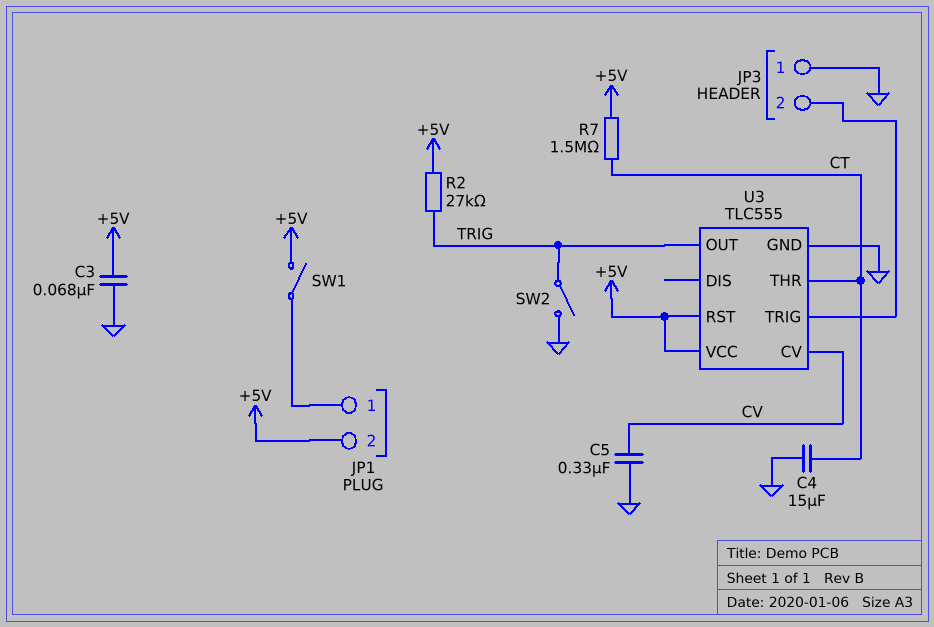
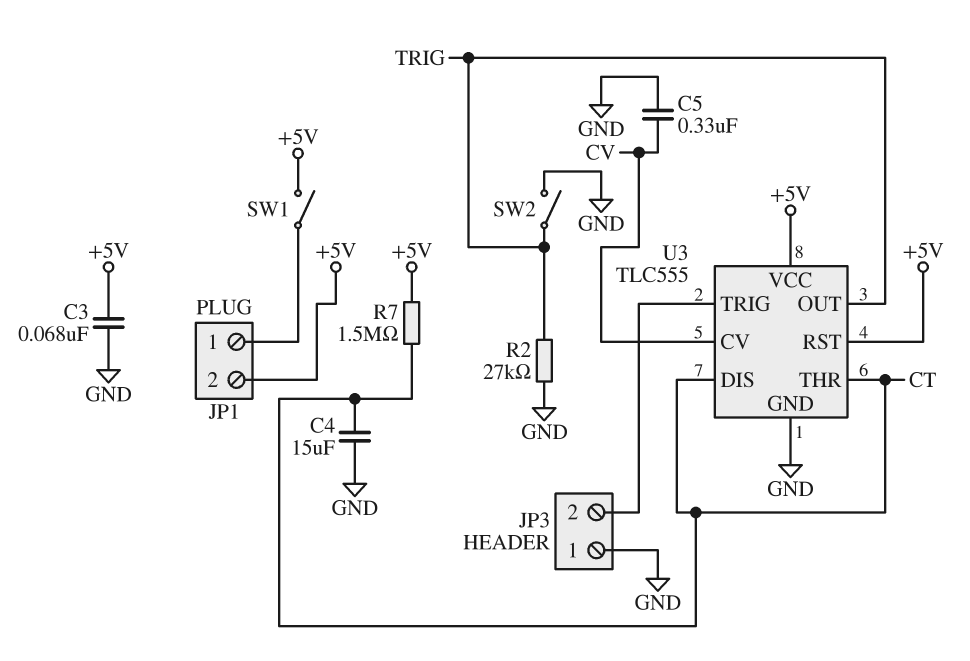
R2: 27k (+5V, TRIG) -> 27k (GND, TRIG)
U3 pin DIS: none -> CT

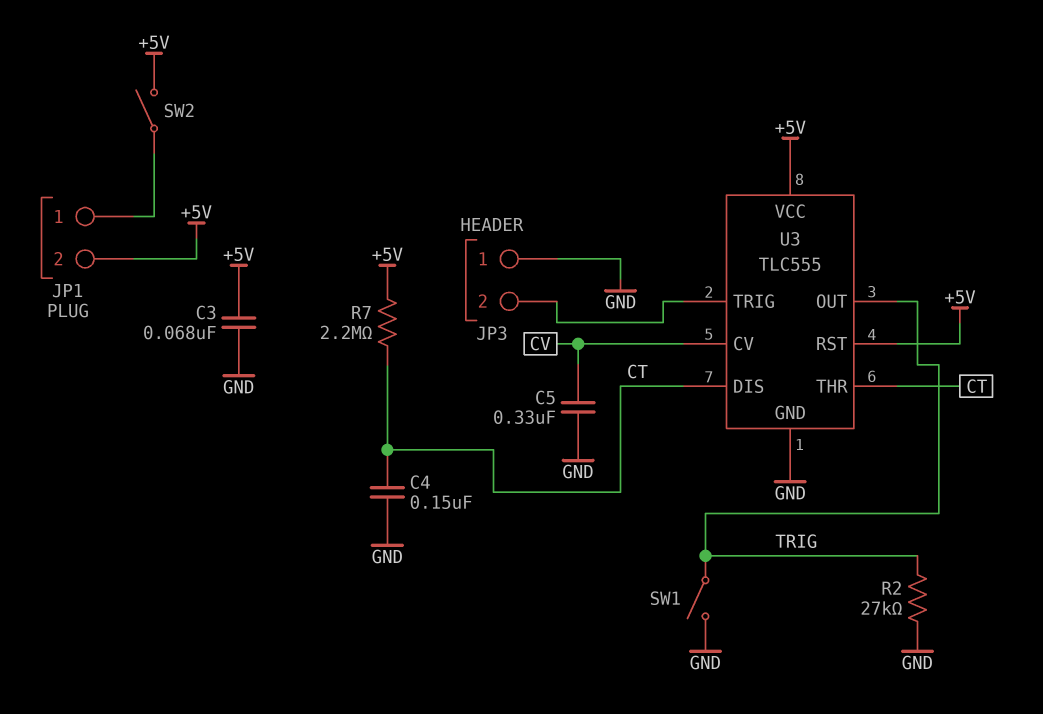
C4: 15uF (CT, GND) -> 150nF (CT, GND)
R7: 1.5M (+5V, CT) -> 2.2M (+5V, CT)
SW1: switch (+5V, JP1/1) -> switch (GND, TRIG)
SW2: switch (GND, TRIG) -> switch (+5V, JP1/1)

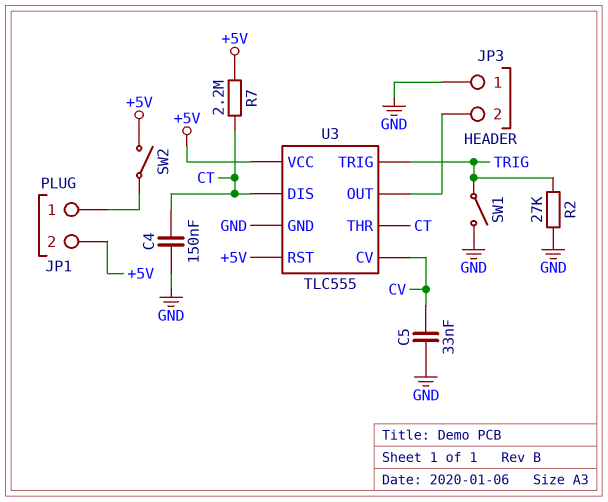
C3: 68nF (+5V, GND) -> none
C5: 330nF (CV, GND) -> 33nF (CV, GND)
U3 pin OUT: TRIG -> JP3/2
U3 pin TRIG: JP3/2 -> TRIG

